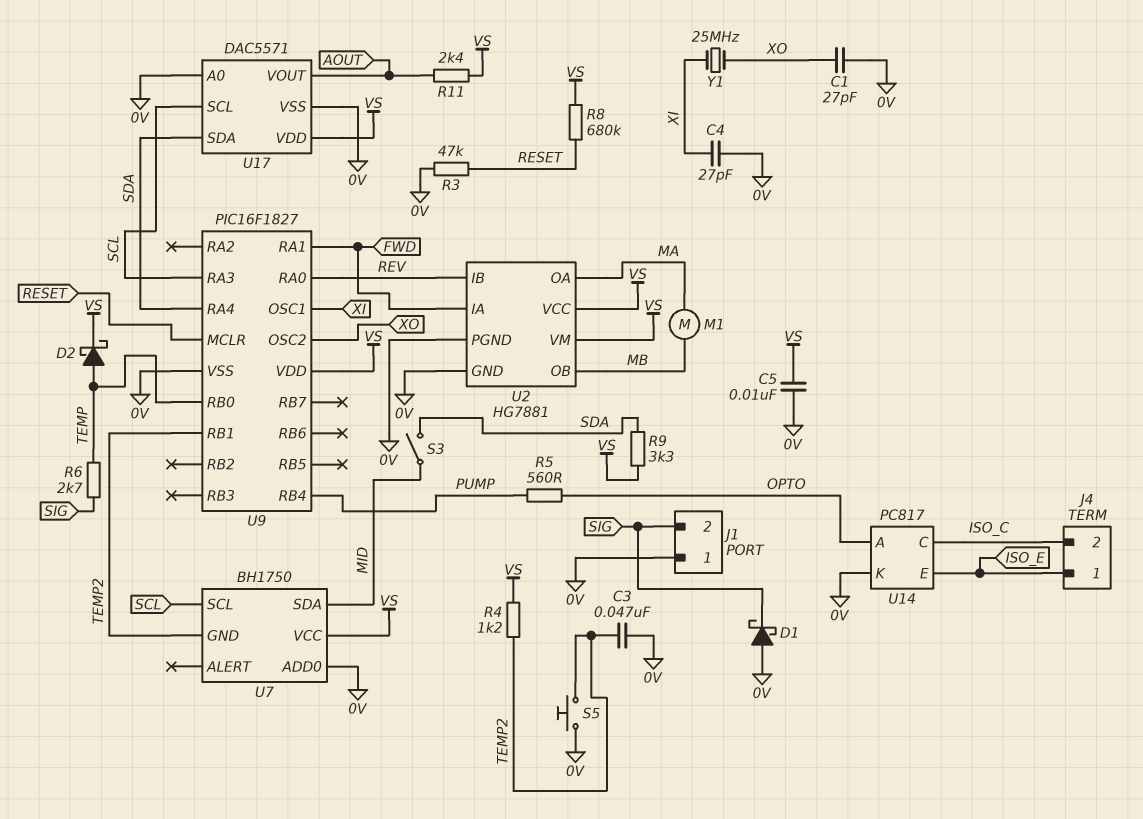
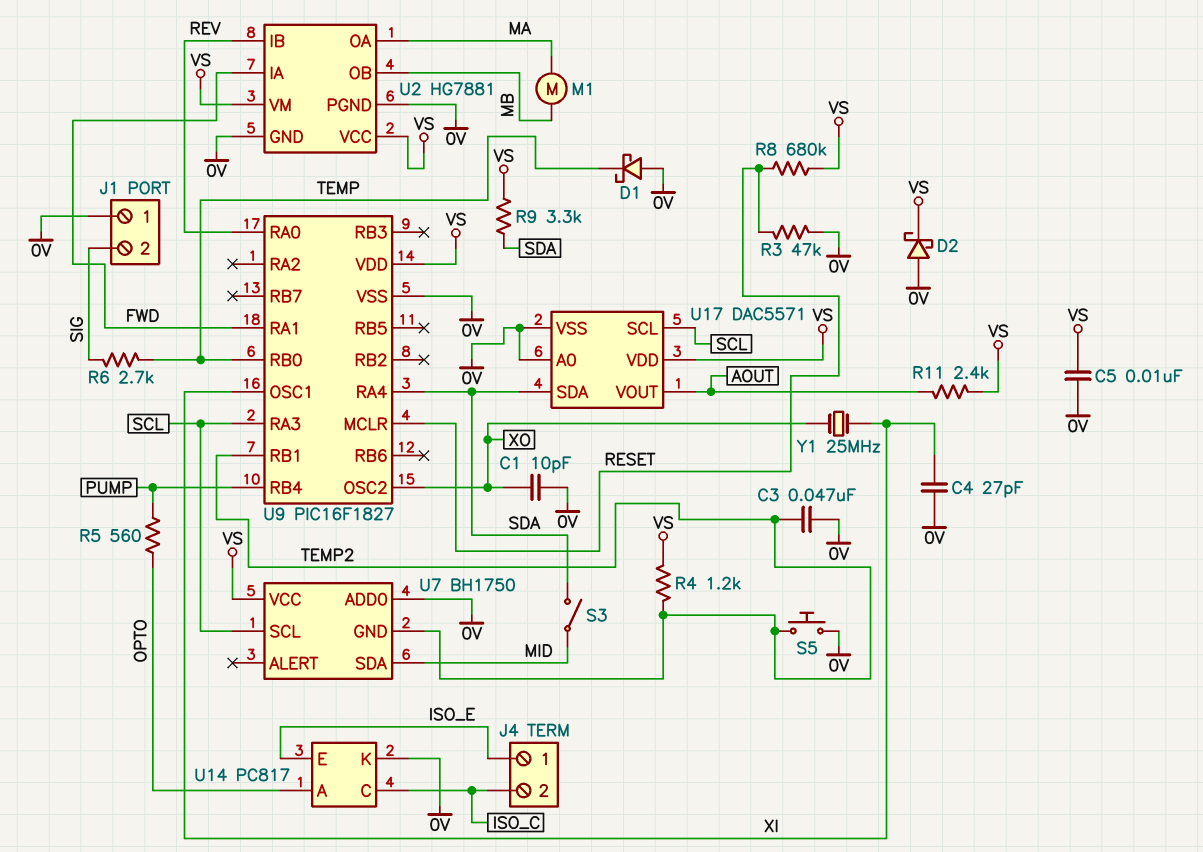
C1: 27pF (0V, XO) -> 10pF (0V, XO)
D1: schottky (A 0V, K SIG) -> schottky (A 0V, K TEMP)
D2: schottky (A TEMP, K VS) -> schottky (A 0V, K VS)

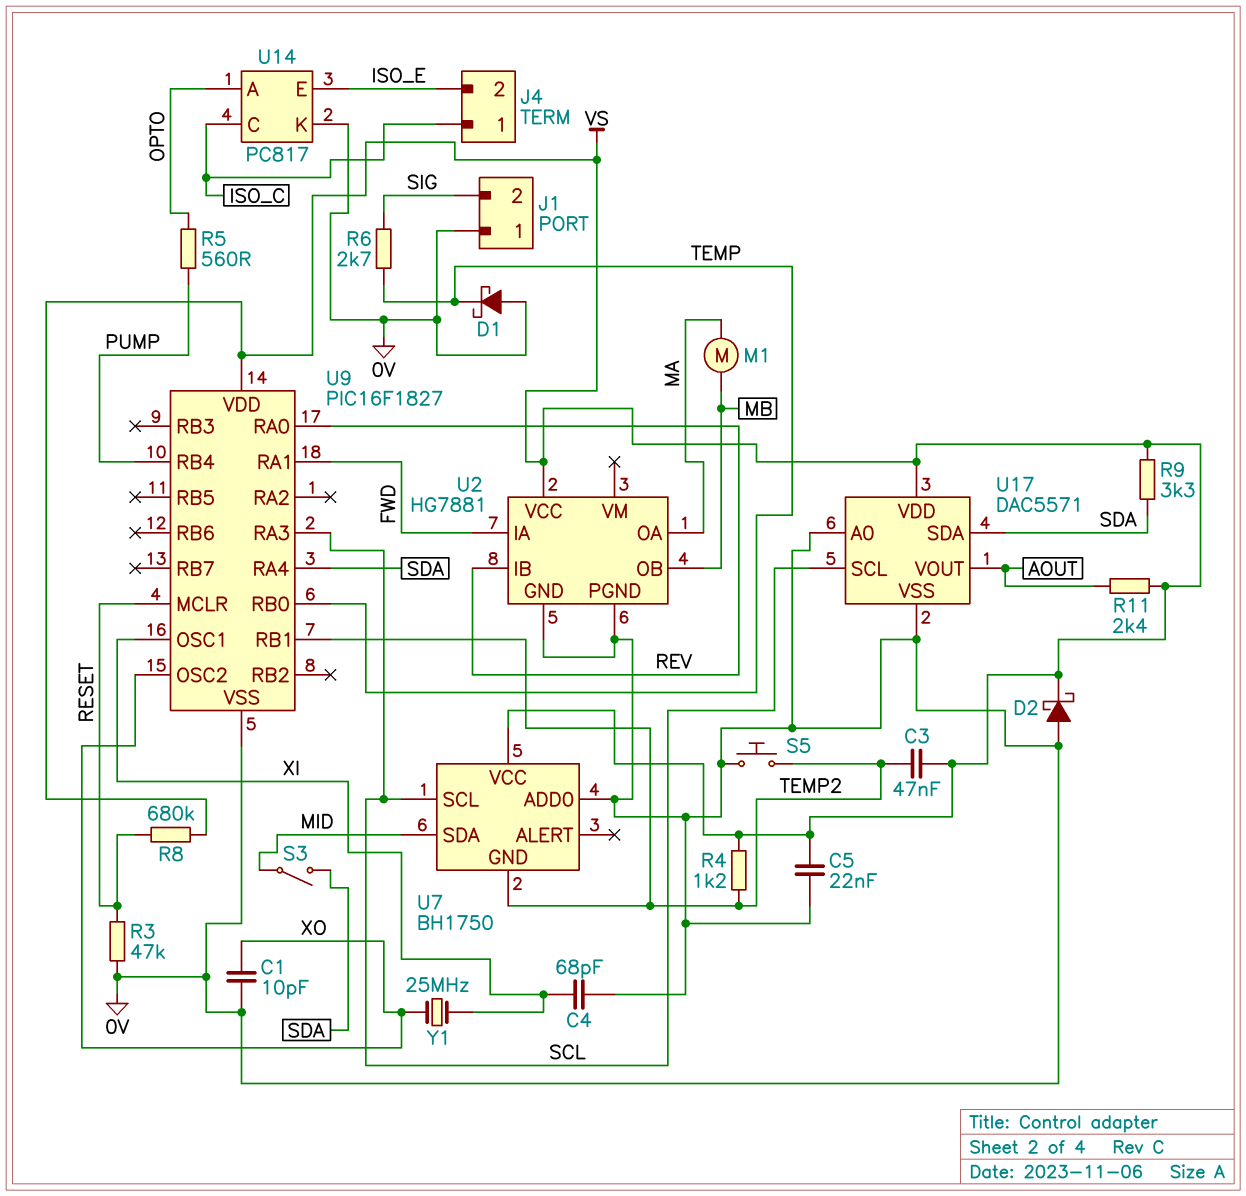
C3: 47nF (0V, TEMP2) -> 47nF (TEMP2, VS)
C4: 27pF (0V, XI) -> 68pF (0V, XI)
C5: 10nF (0V, VS) -> 22nF (0V, VS)
J4 pin 1: ISO_E -> ISO_C
J4 pin 2: ISO_C -> ISO_E
U2 pin VM: VS -> none

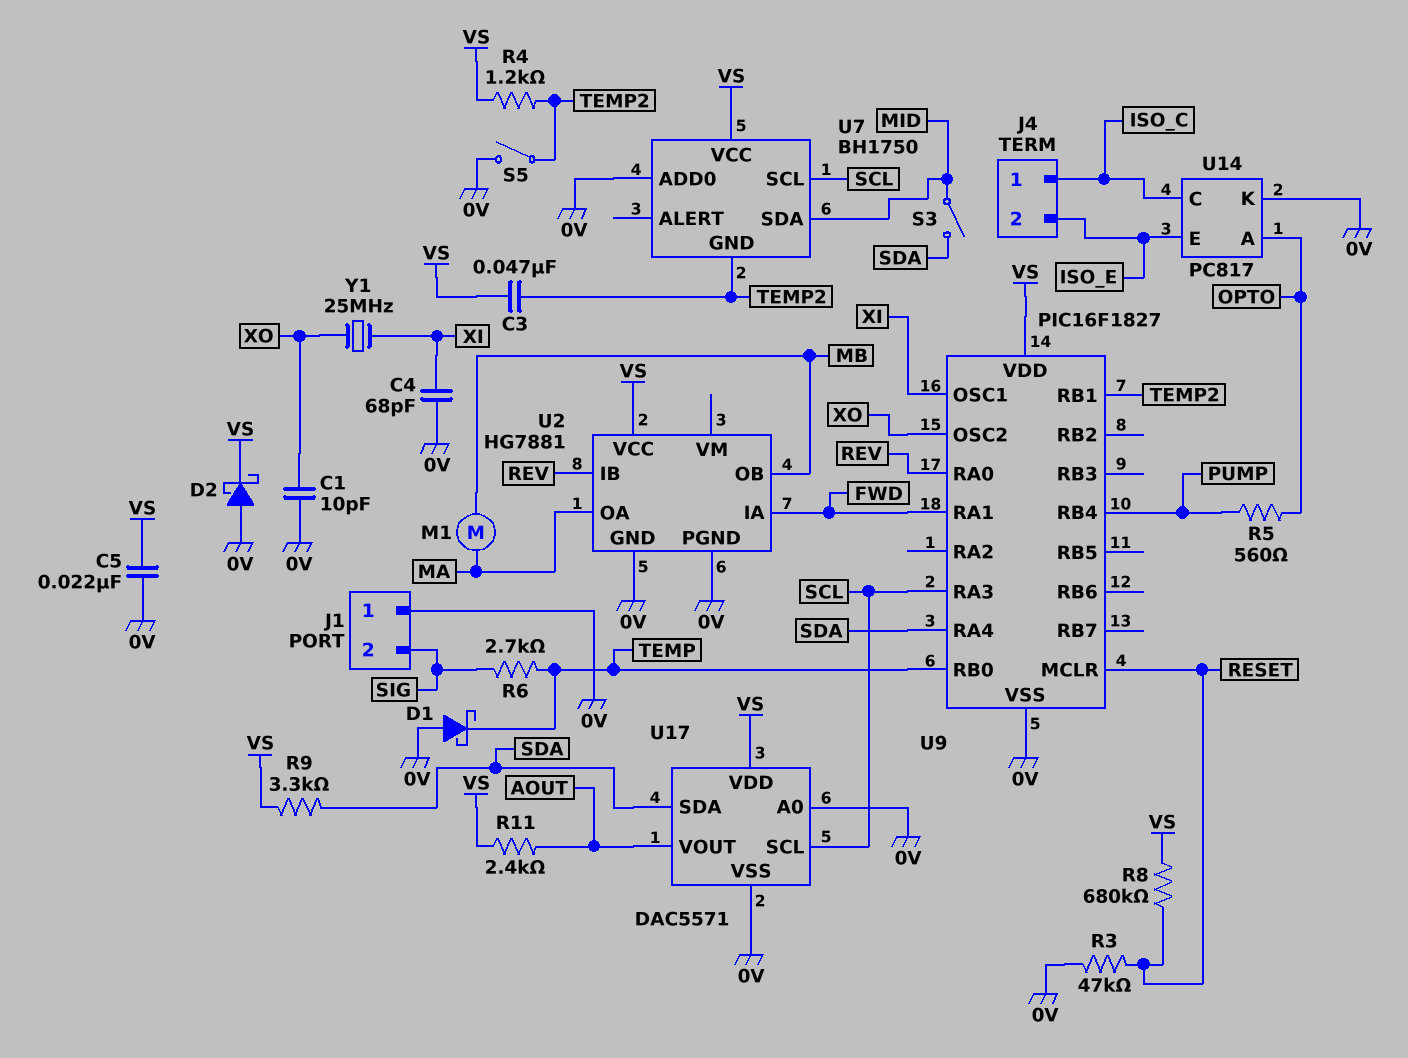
S5: button (0V, TEMP2) -> switch (0V, TEMP2)

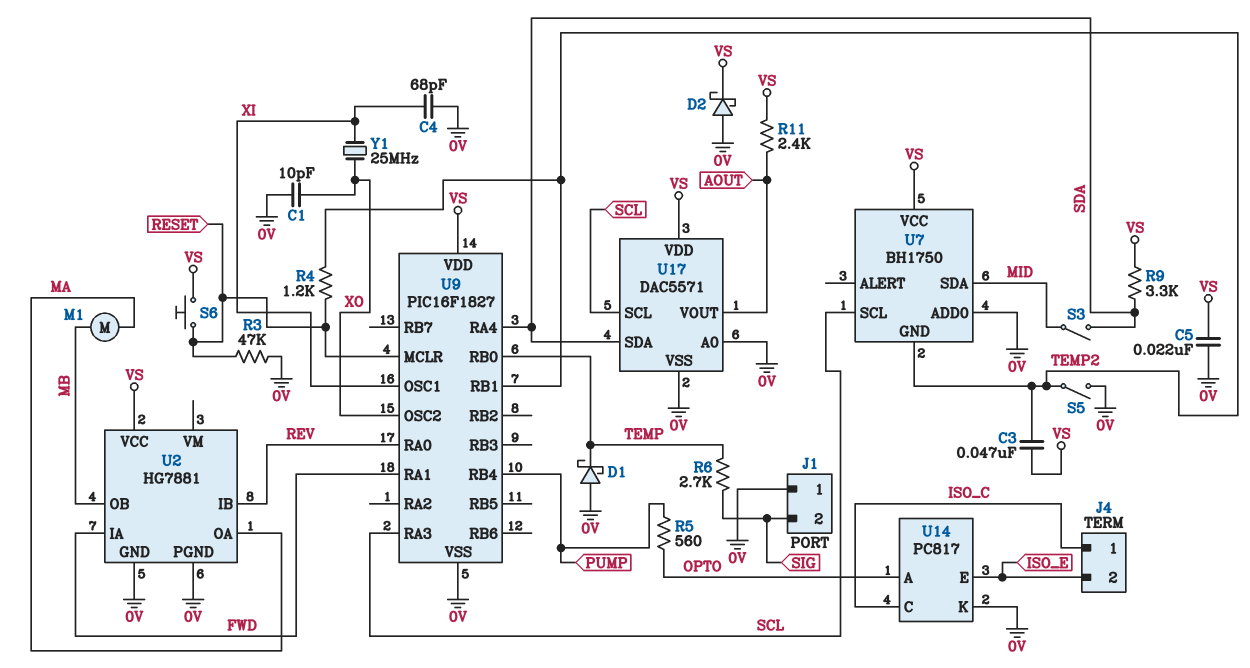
R4: 1.2k (TEMP2, VS) -> 1.2k (RESET, TEMP2)
R8: 680k (RESET, VS) -> none
S6: none -> button (RESET, VS)

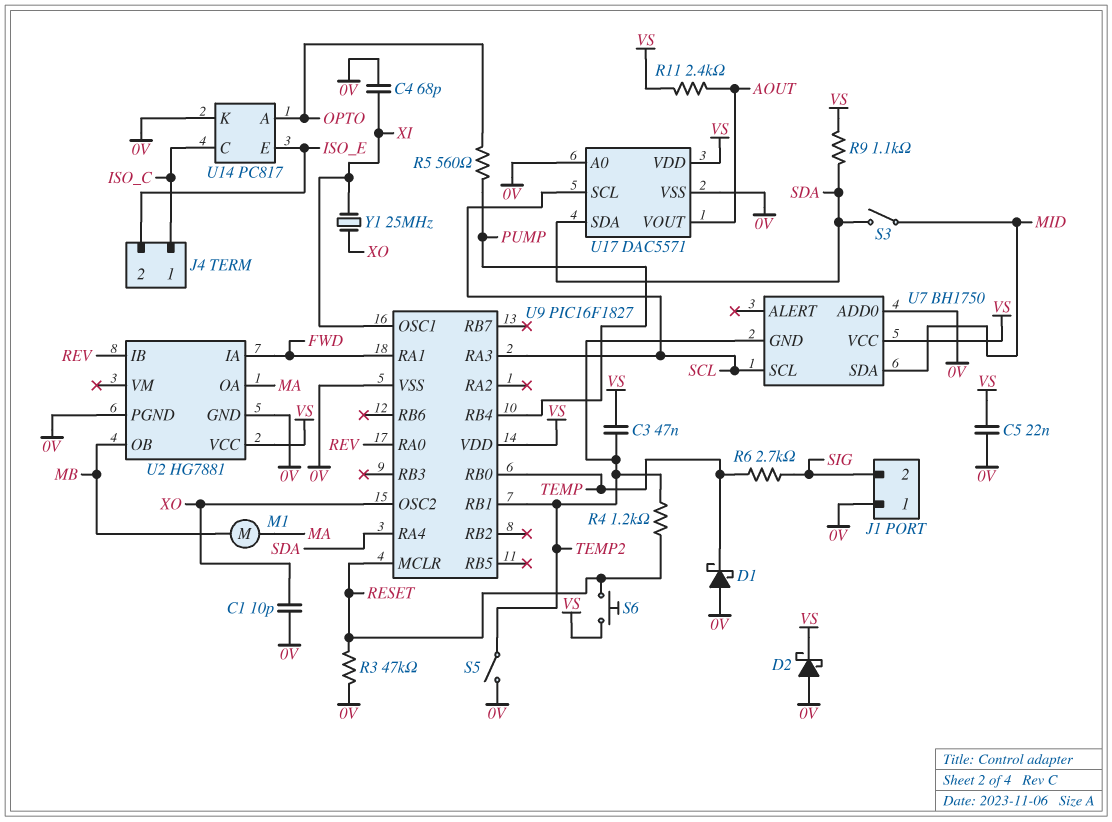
R9: 3.3k (SDA, VS) -> 1.1k (SDA, VS)

